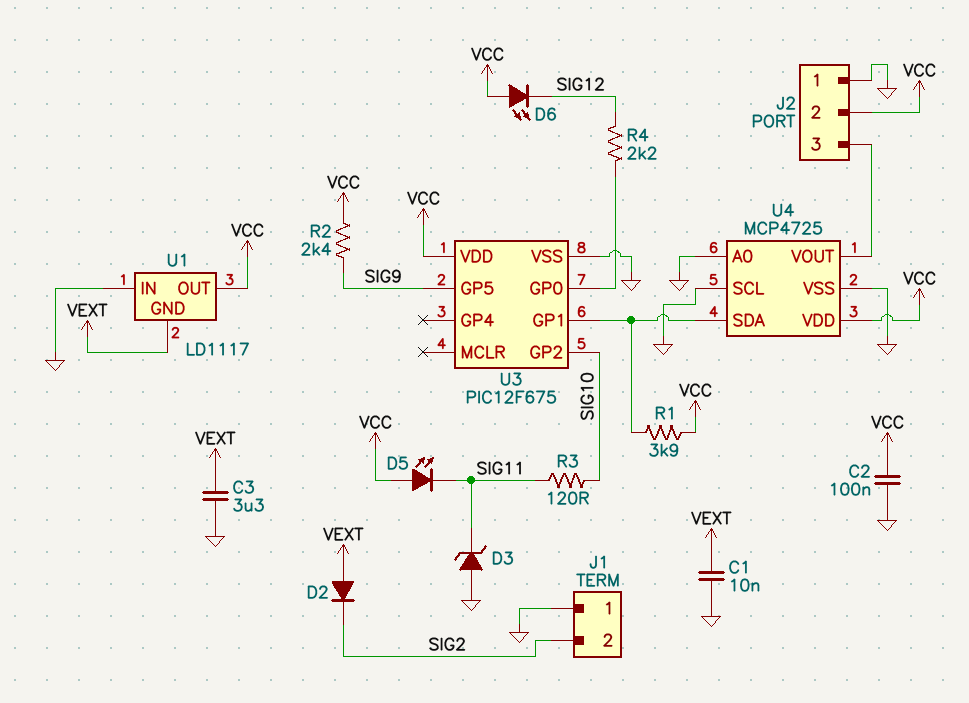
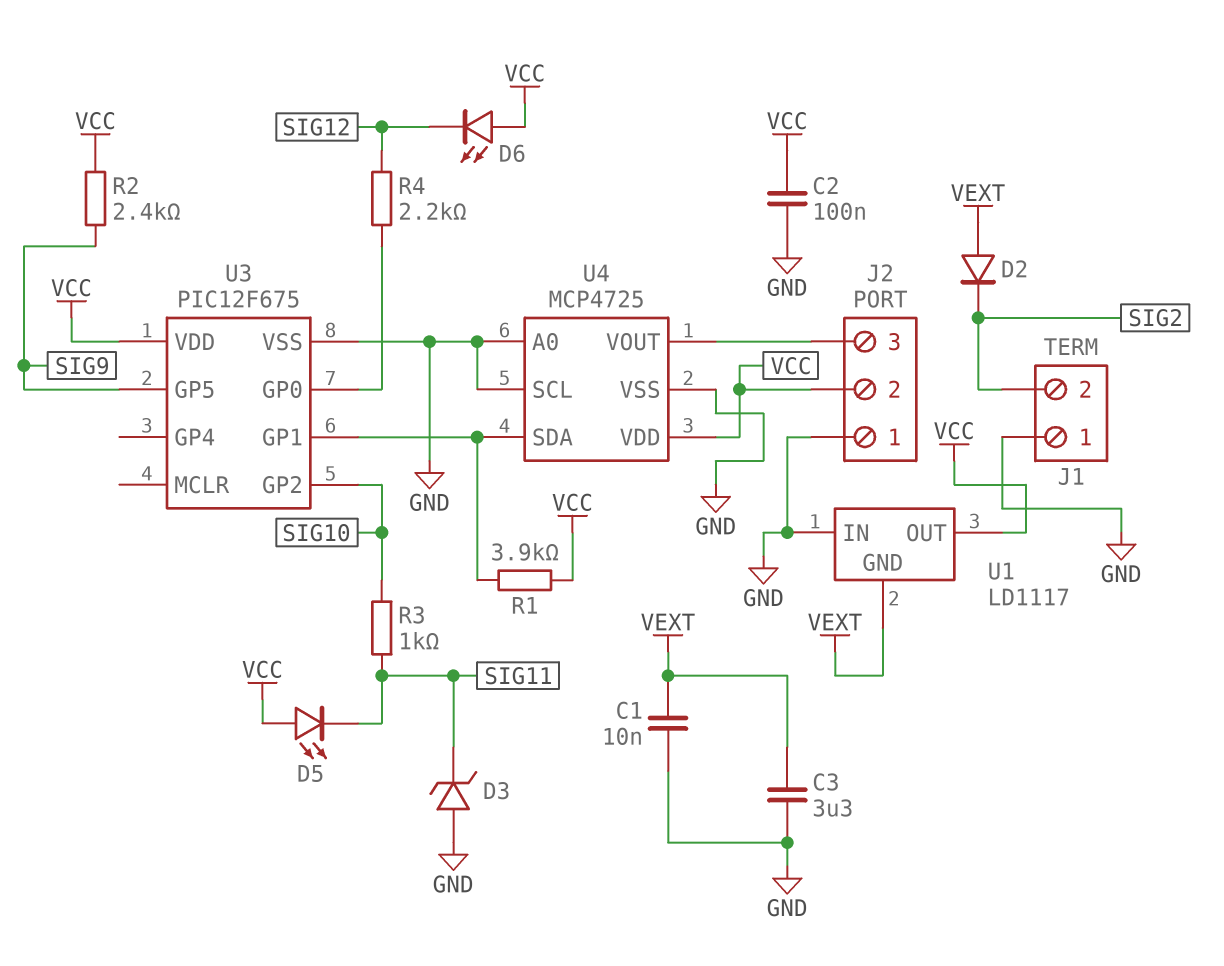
R3: 120 (SIG10, SIG11) -> 1k (SIG10, SIG11)

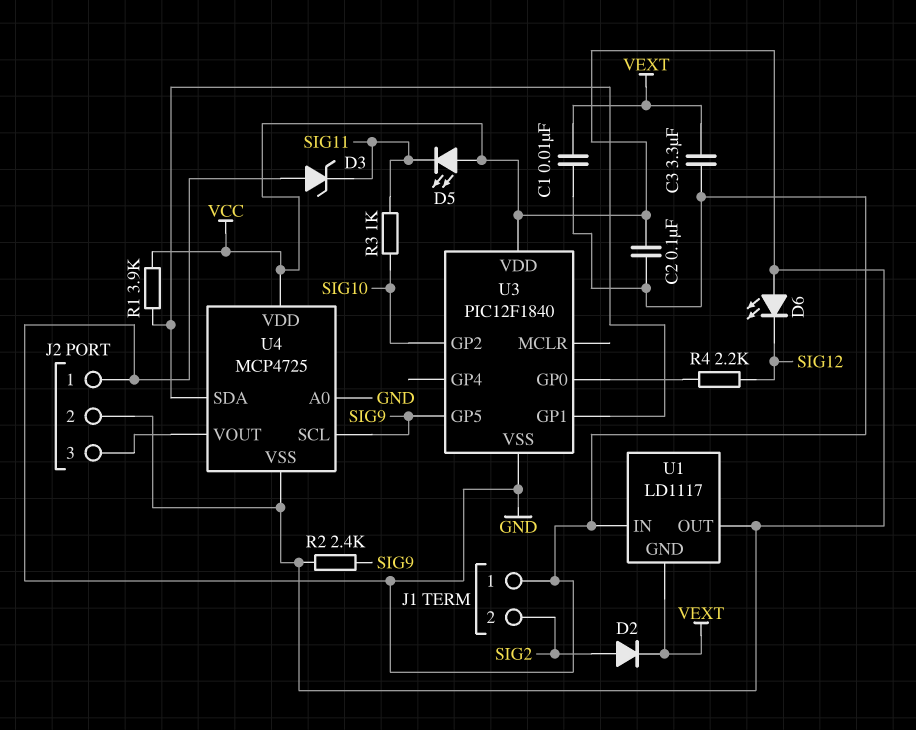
D2: diode (A VEXT, K SIG2) -> diode (A SIG2, K VEXT)
U3: PIC12F675 -> PIC12F1840
U4 pin SCL: GND -> SIG9
U4 pin VSS: GND -> VCC

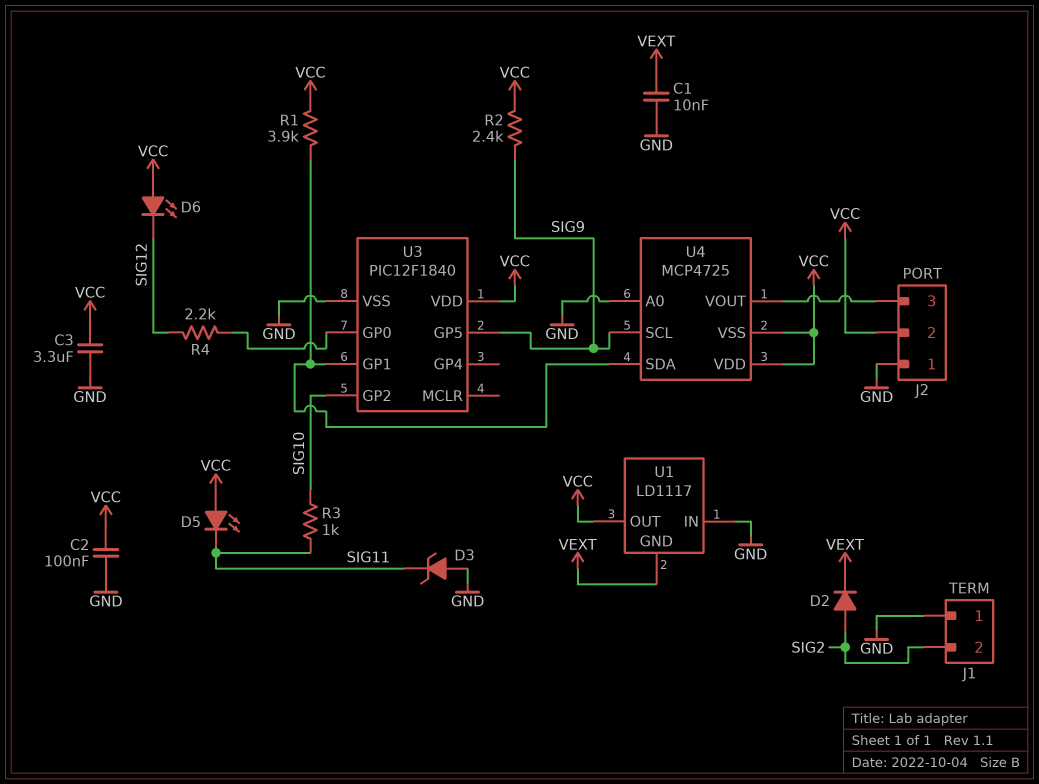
C3: 3.3uF (GND, VEXT) -> 3.3uF (GND, VCC)

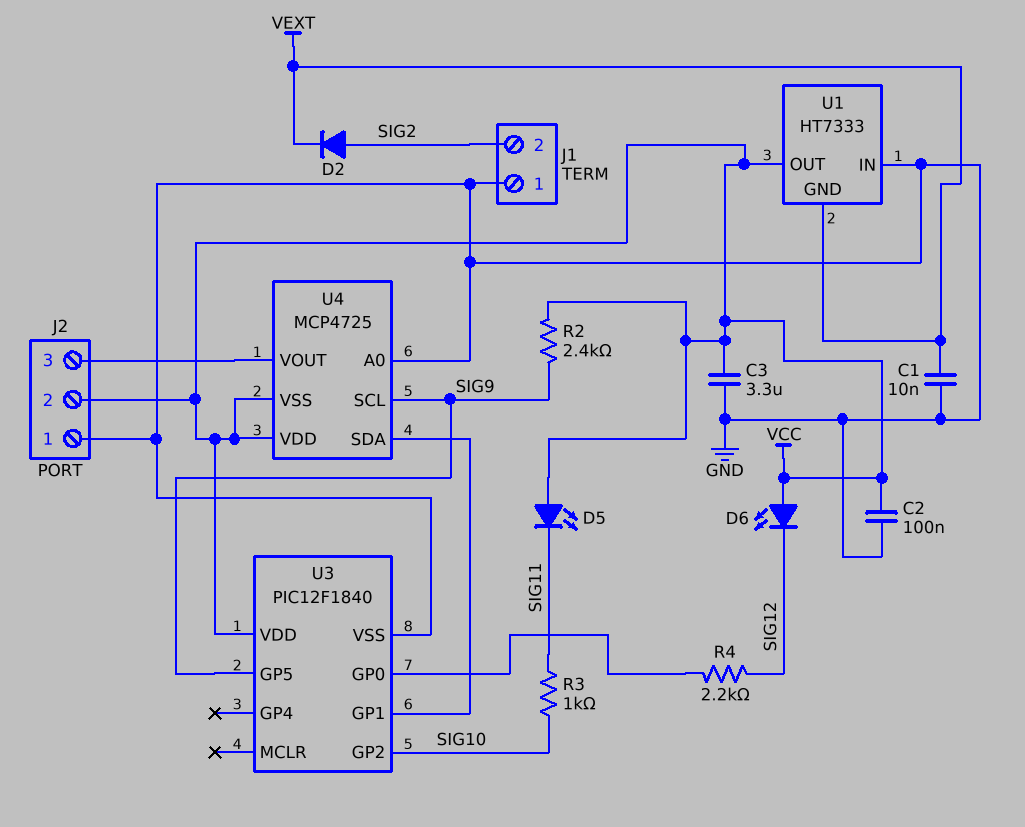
D3: zener (A GND, K SIG11) -> none
R1: 3.9k (U3/GP1, VCC) -> none
U1: LD1117 -> HT7333

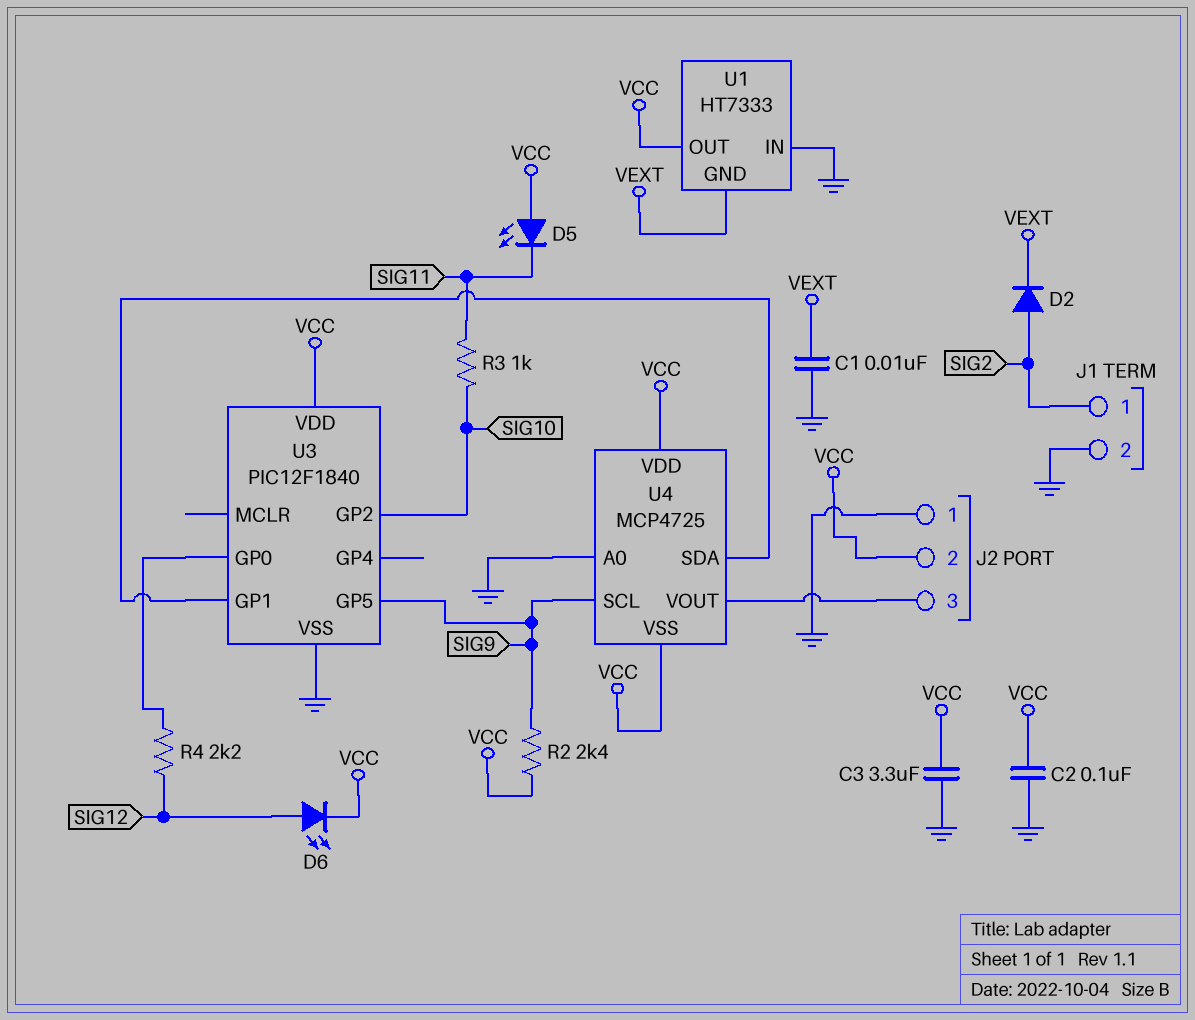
D6: LED (A VCC, K SIG12) -> LED (A SIG12, K VCC)
J1 pin 1: GND -> SIG2
J1 pin 2: SIG2 -> GND

